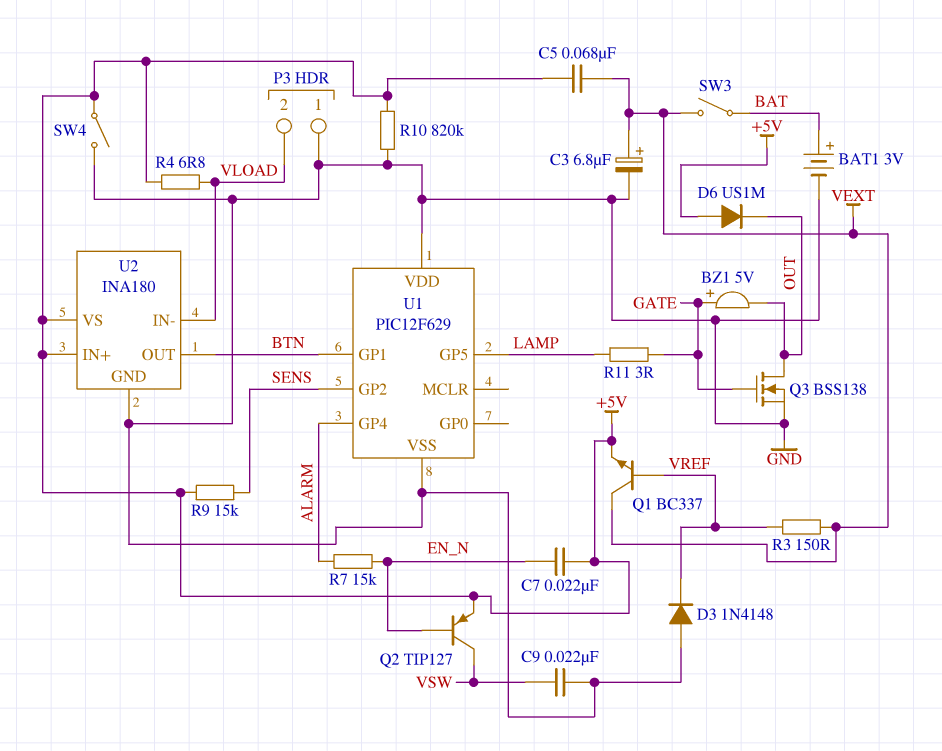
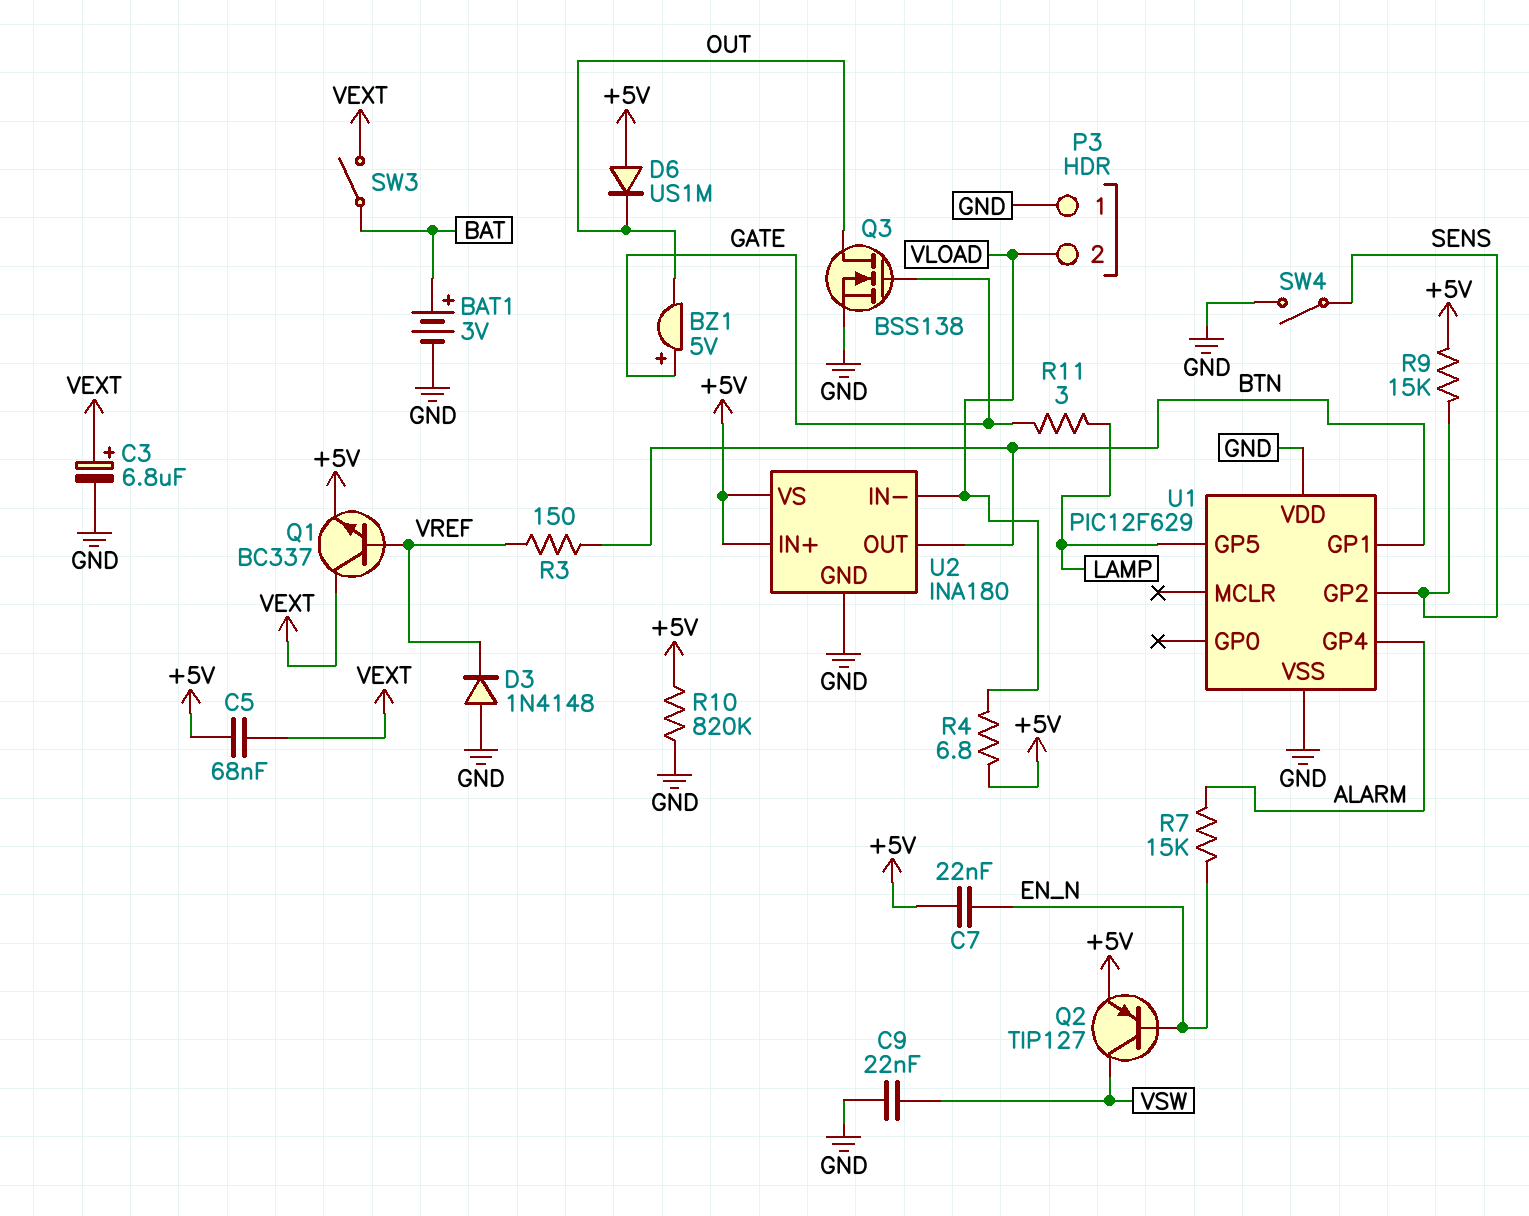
R3: 150 (VEXT, VREF) -> 150 (BTN, VREF)
SW4: switch (+5V, GND) -> switch (GND, SENS)

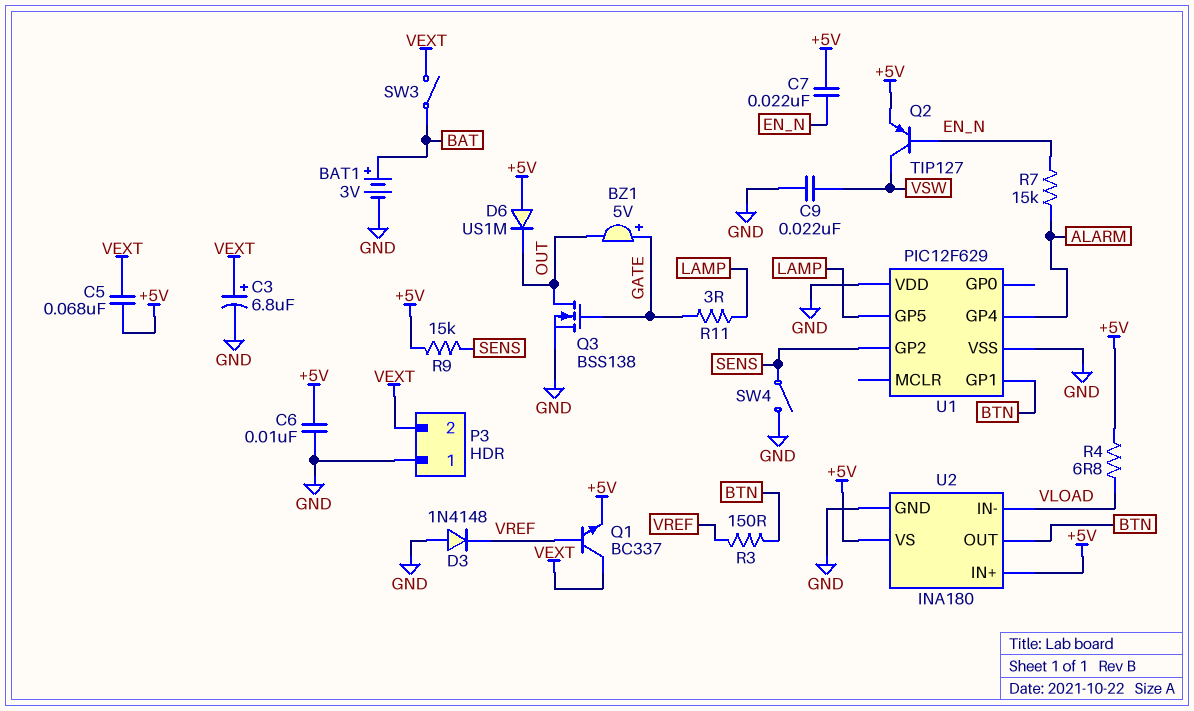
C6: none -> 10nF (+5V, GND)
P3 pin 2: VLOAD -> VEXT
R10: 820k (+5V, GND) -> none

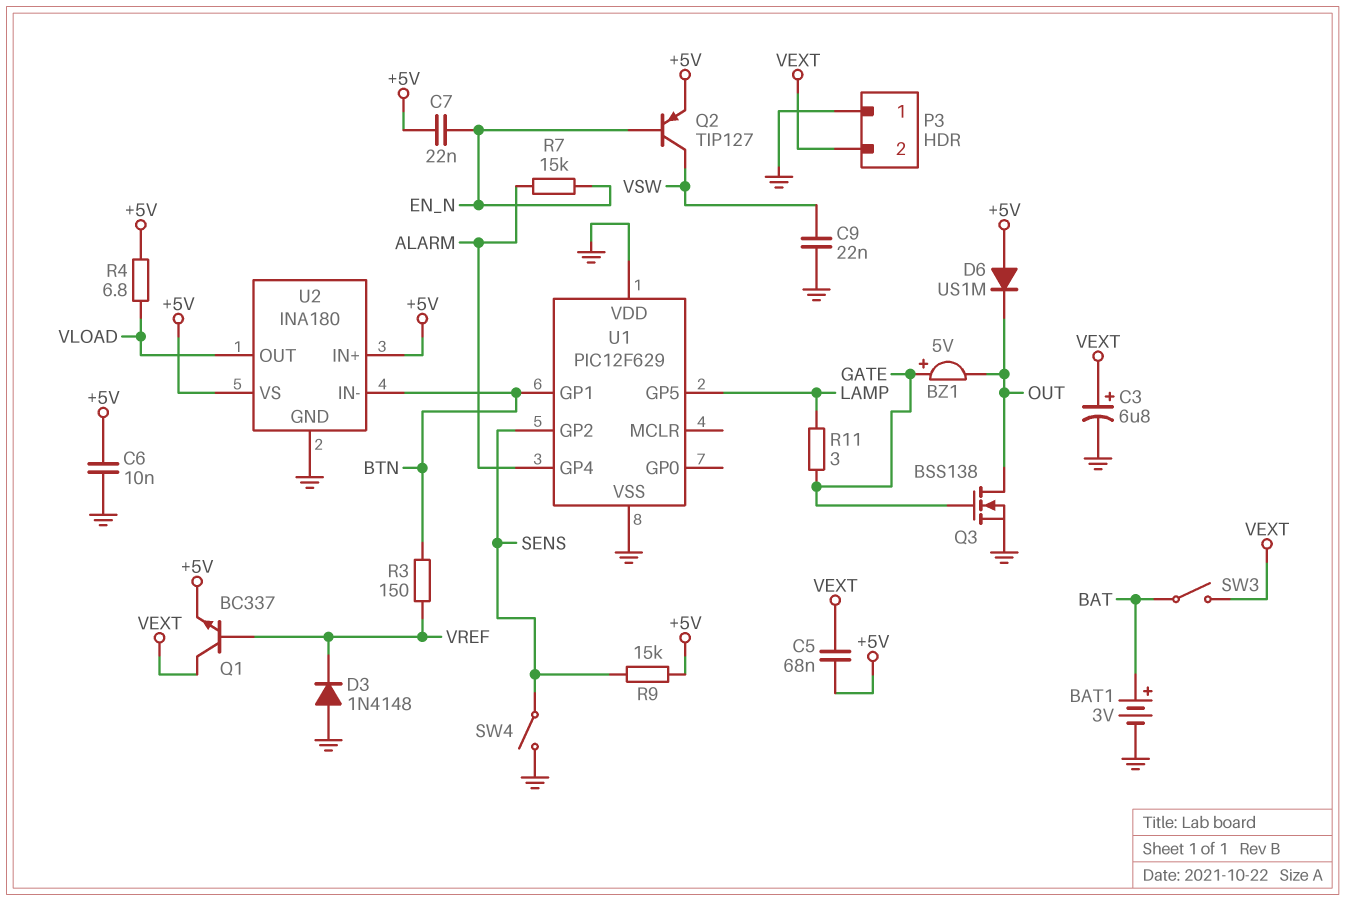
U2 pin IN-: VLOAD -> BTN
U2 pin OUT: BTN -> VLOAD

